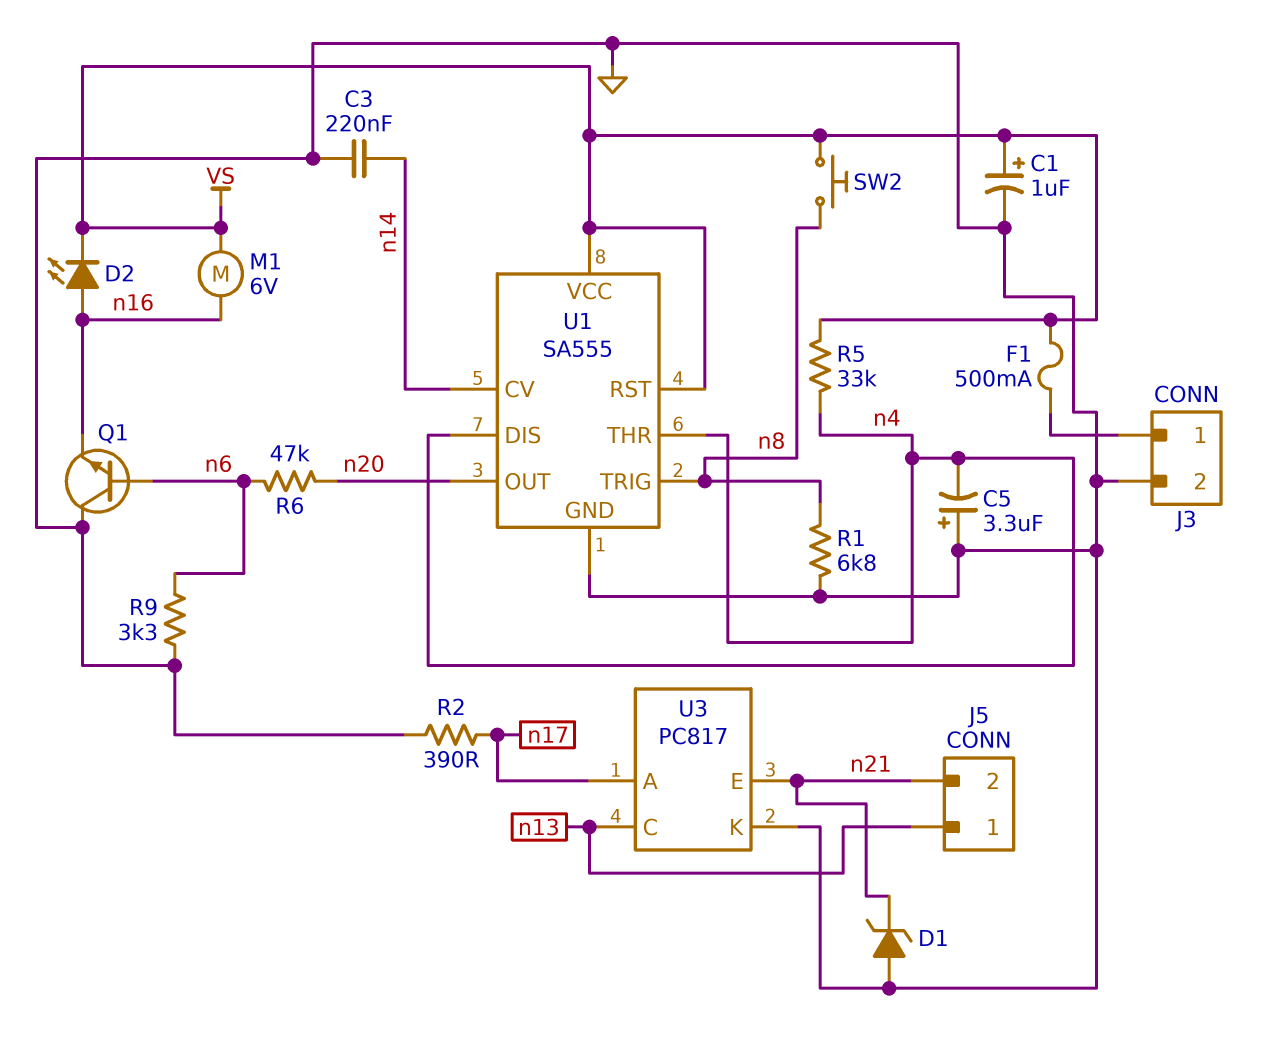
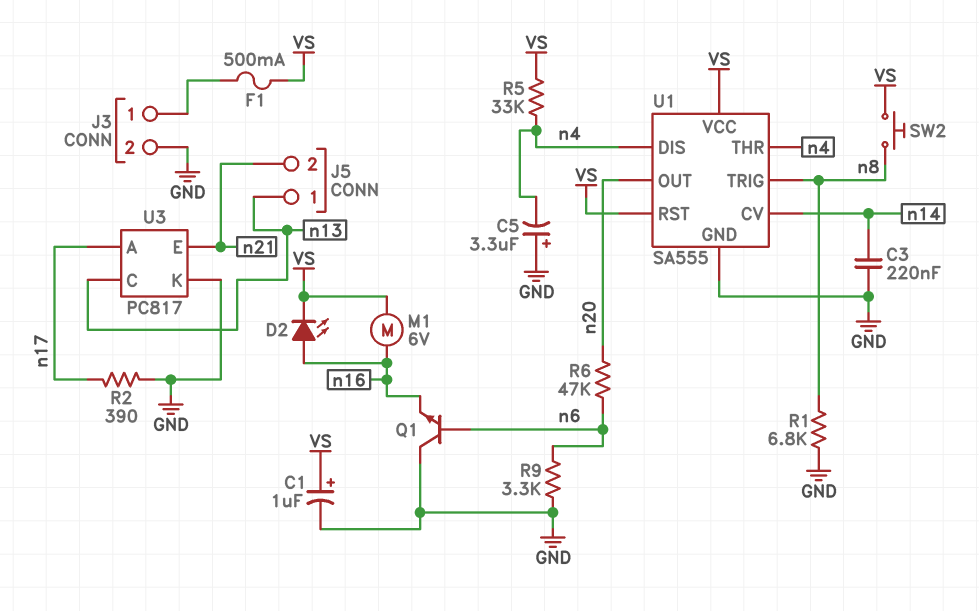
D1: zener (A GND, K n21) -> none

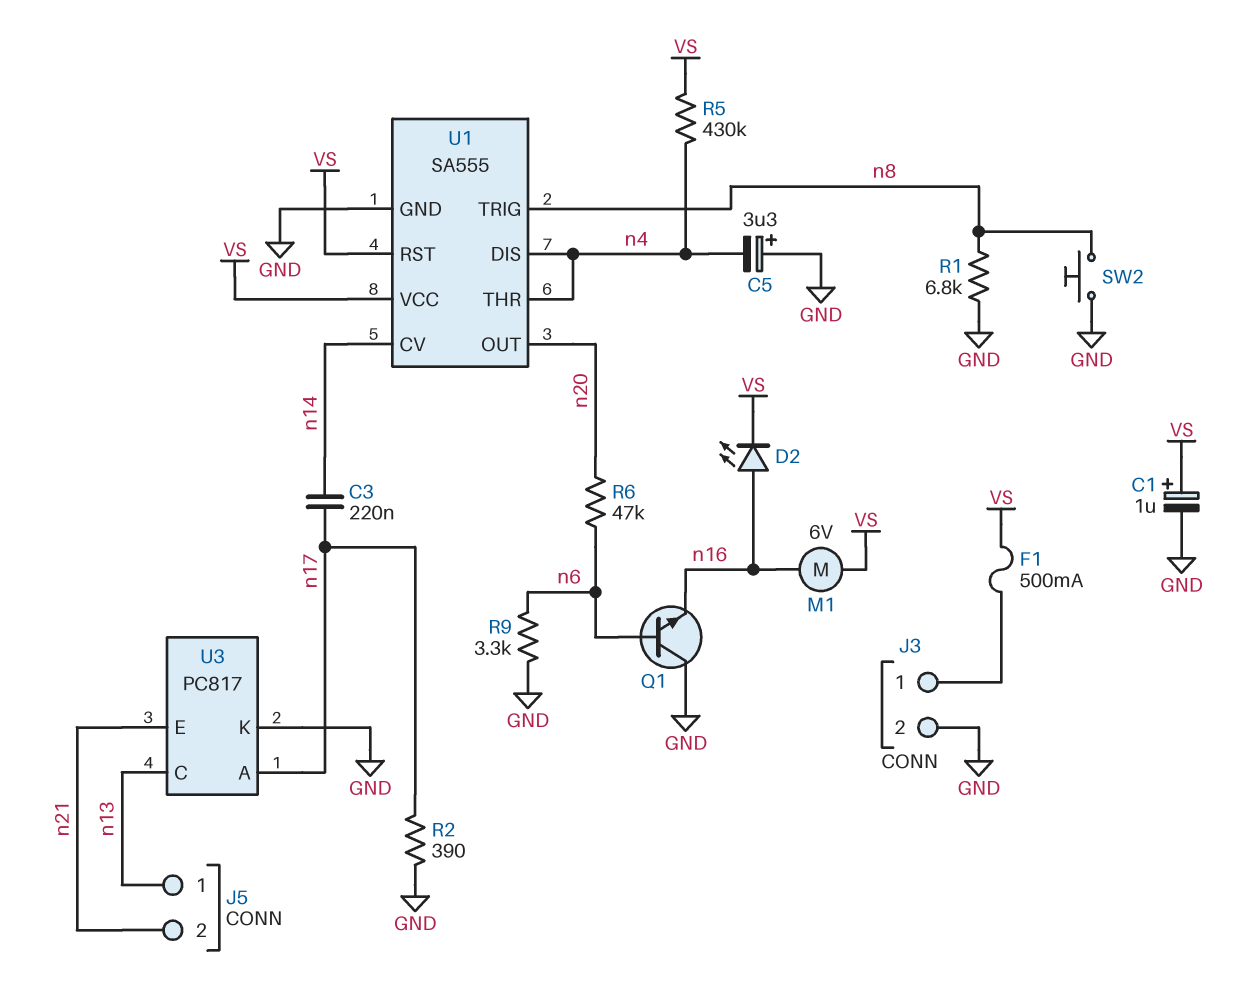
C3: 220nF (GND, n14) -> 220nF (n14, n17)
R5: 33k (VS, n4) -> 430k (VS, n4)
SW2: button (VS, n8) -> button (GND, n8)

